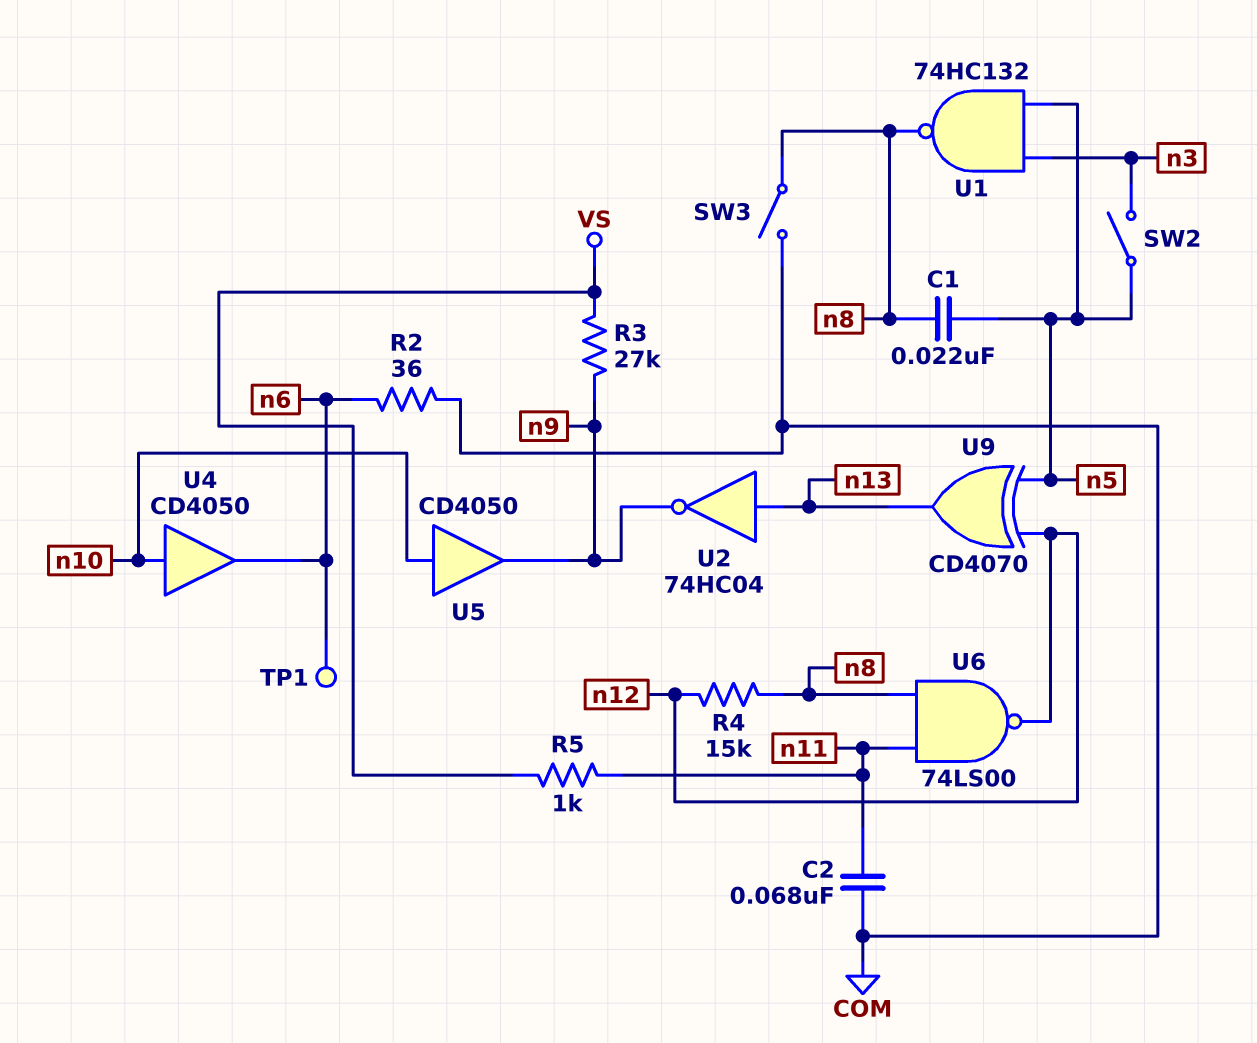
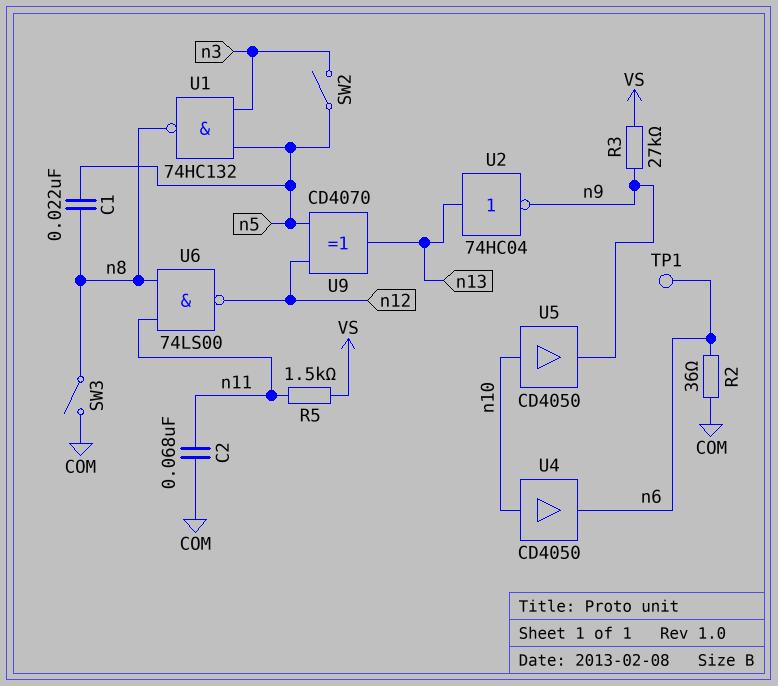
R4: 15k (n8, n12) -> none
R5: 1k (VS, n11) -> 1.5k (VS, n11)

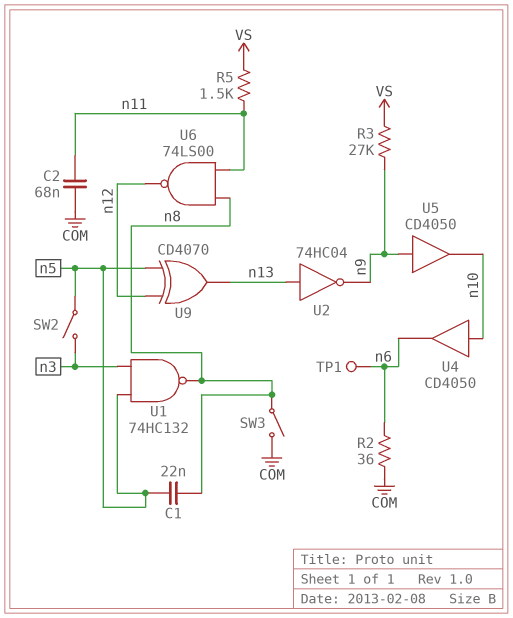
U5: buffer CD4050 (in n10, out n9) -> buffer CD4050 (in n9, out n10)

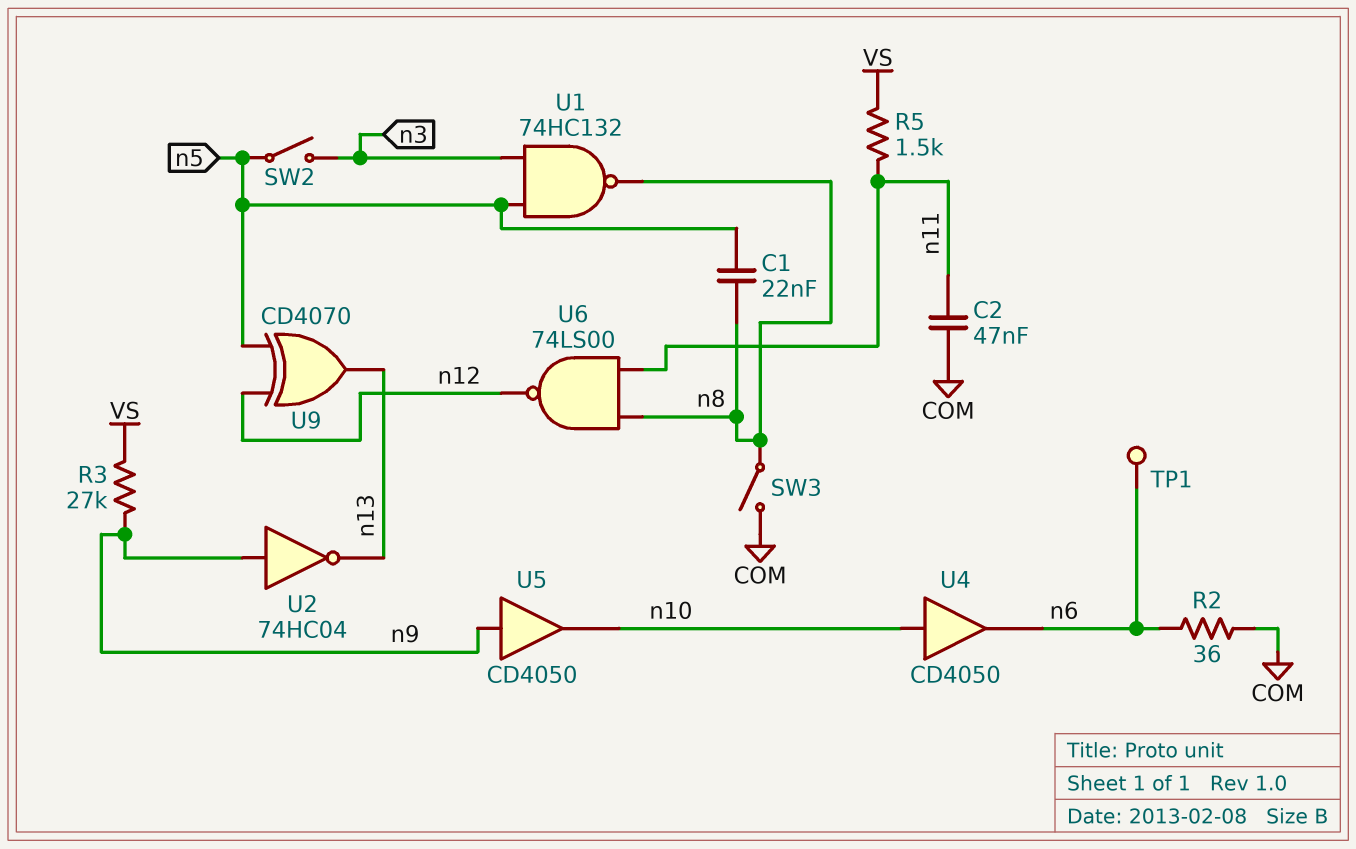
C2: 68nF (COM, n11) -> 47nF (COM, n11)
U2: NOT 74HC04 (in n13, out n9) -> NOT 74HC04 (in n9, out n13)

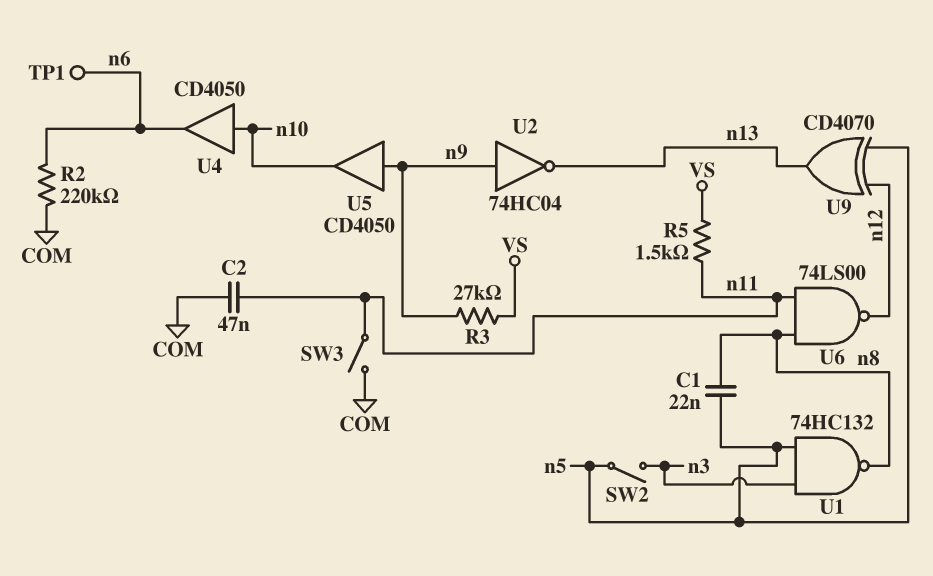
R2: 36 (COM, n6) -> 220k (COM, n6)
SW3: switch (COM, n8) -> switch (COM, n11)

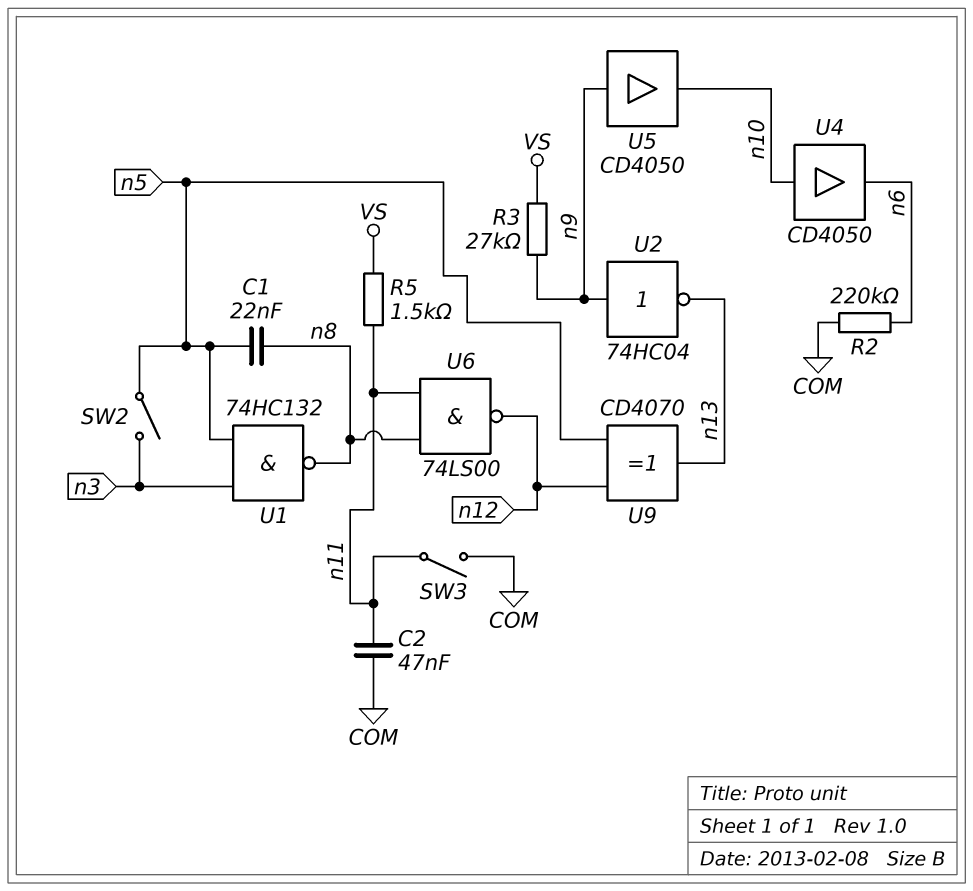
TP1: test point (n6) -> none

